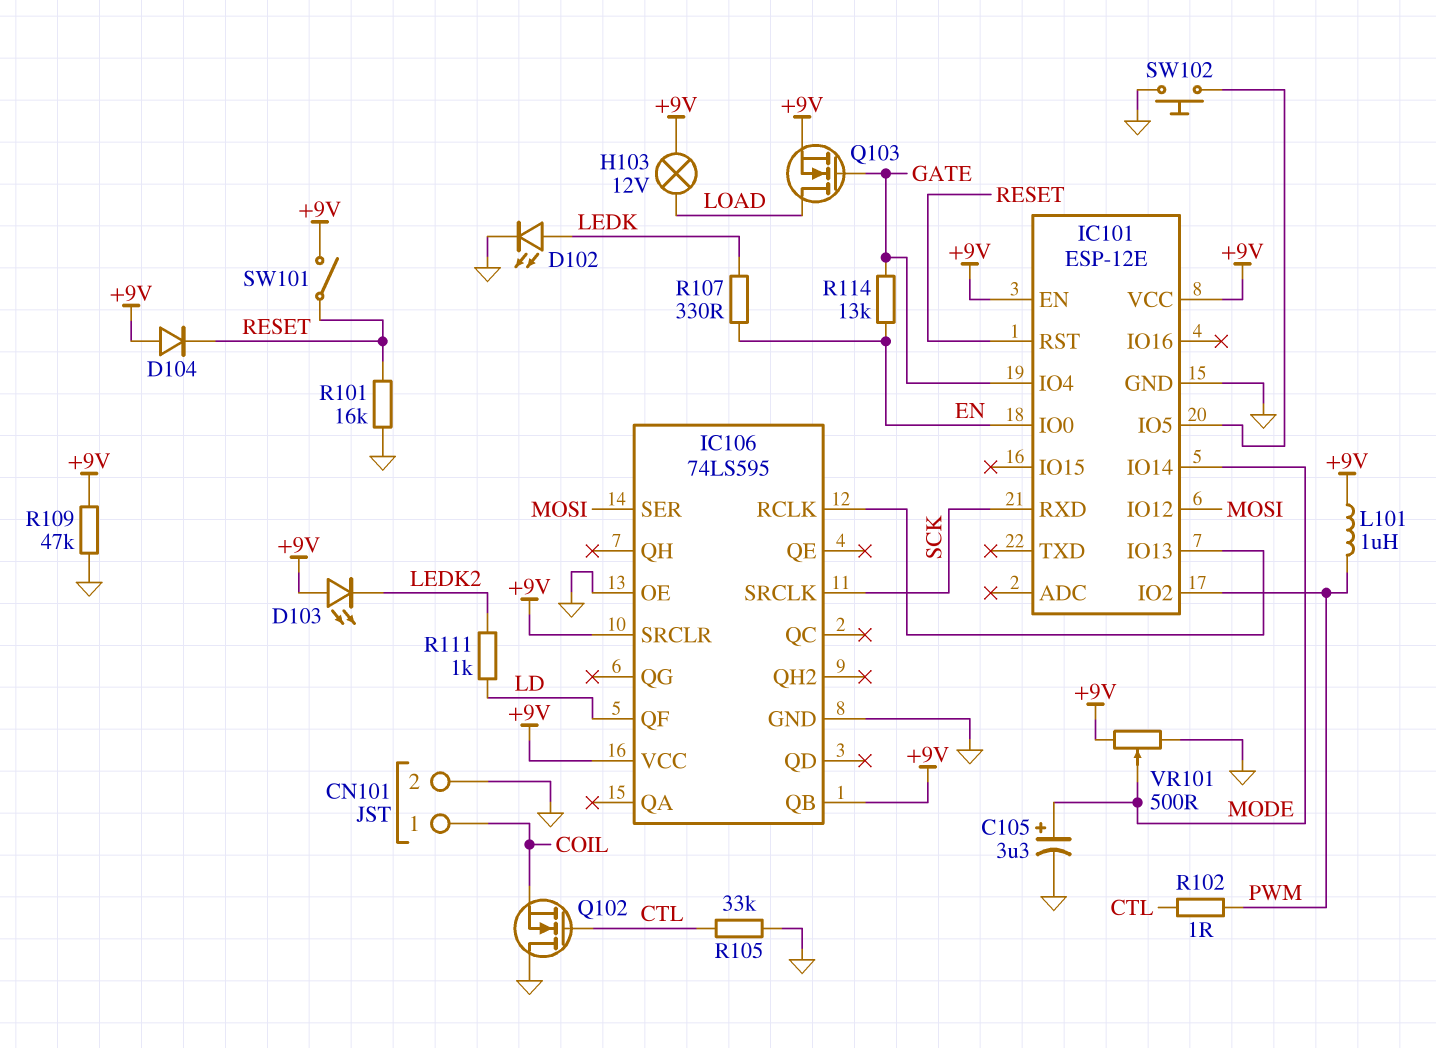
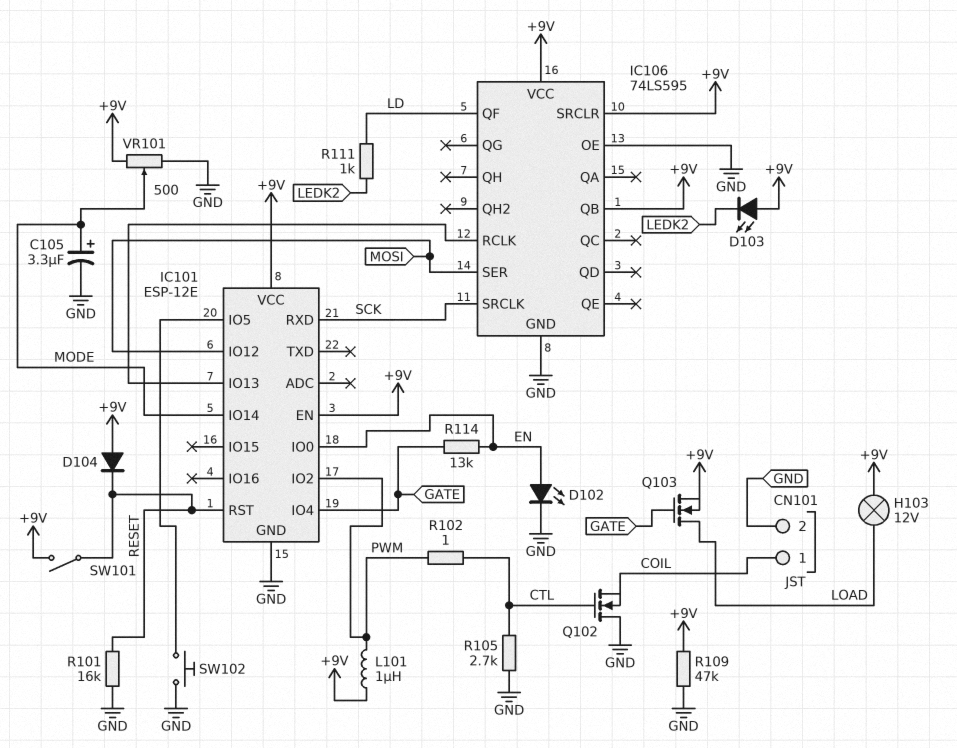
D102: LED (A LEDK, K GND) -> LED (A EN, K GND)
R105: 33k (CTL, GND) -> 2.7k (CTL, GND)
R107: 330 (EN, LEDK) -> none

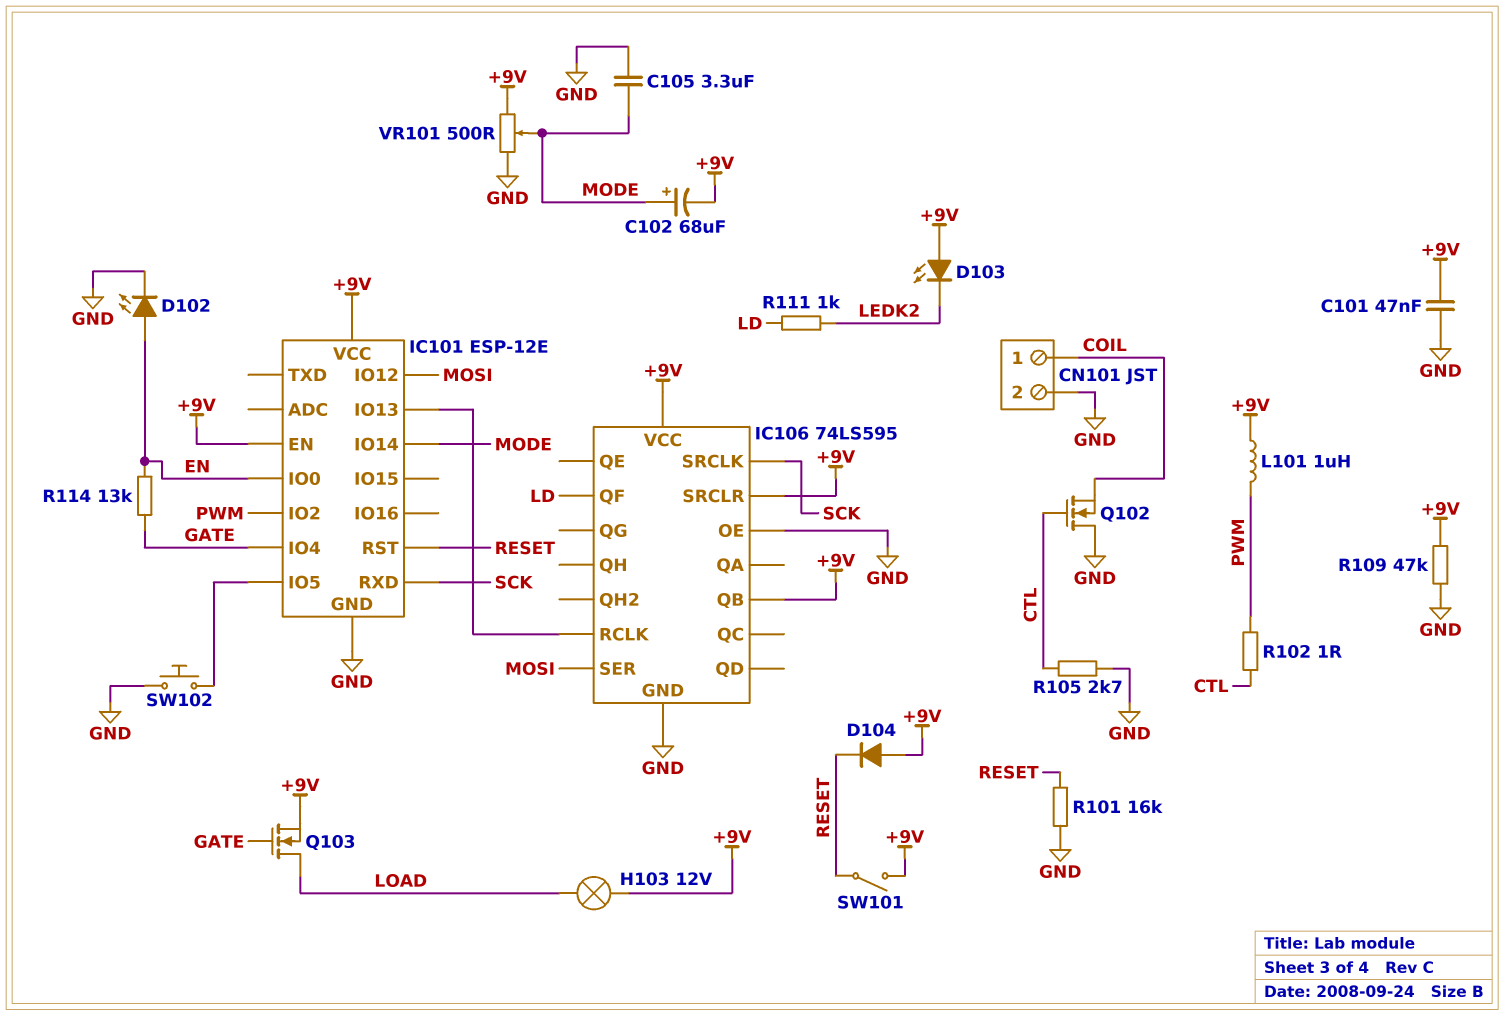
C101: none -> 47nF (+9V, GND)
C102: none -> 68uF (plus MODE, minus +9V)
C105: 3.3uF (plus MODE, minus GND) -> 3.3uF (GND, MODE)

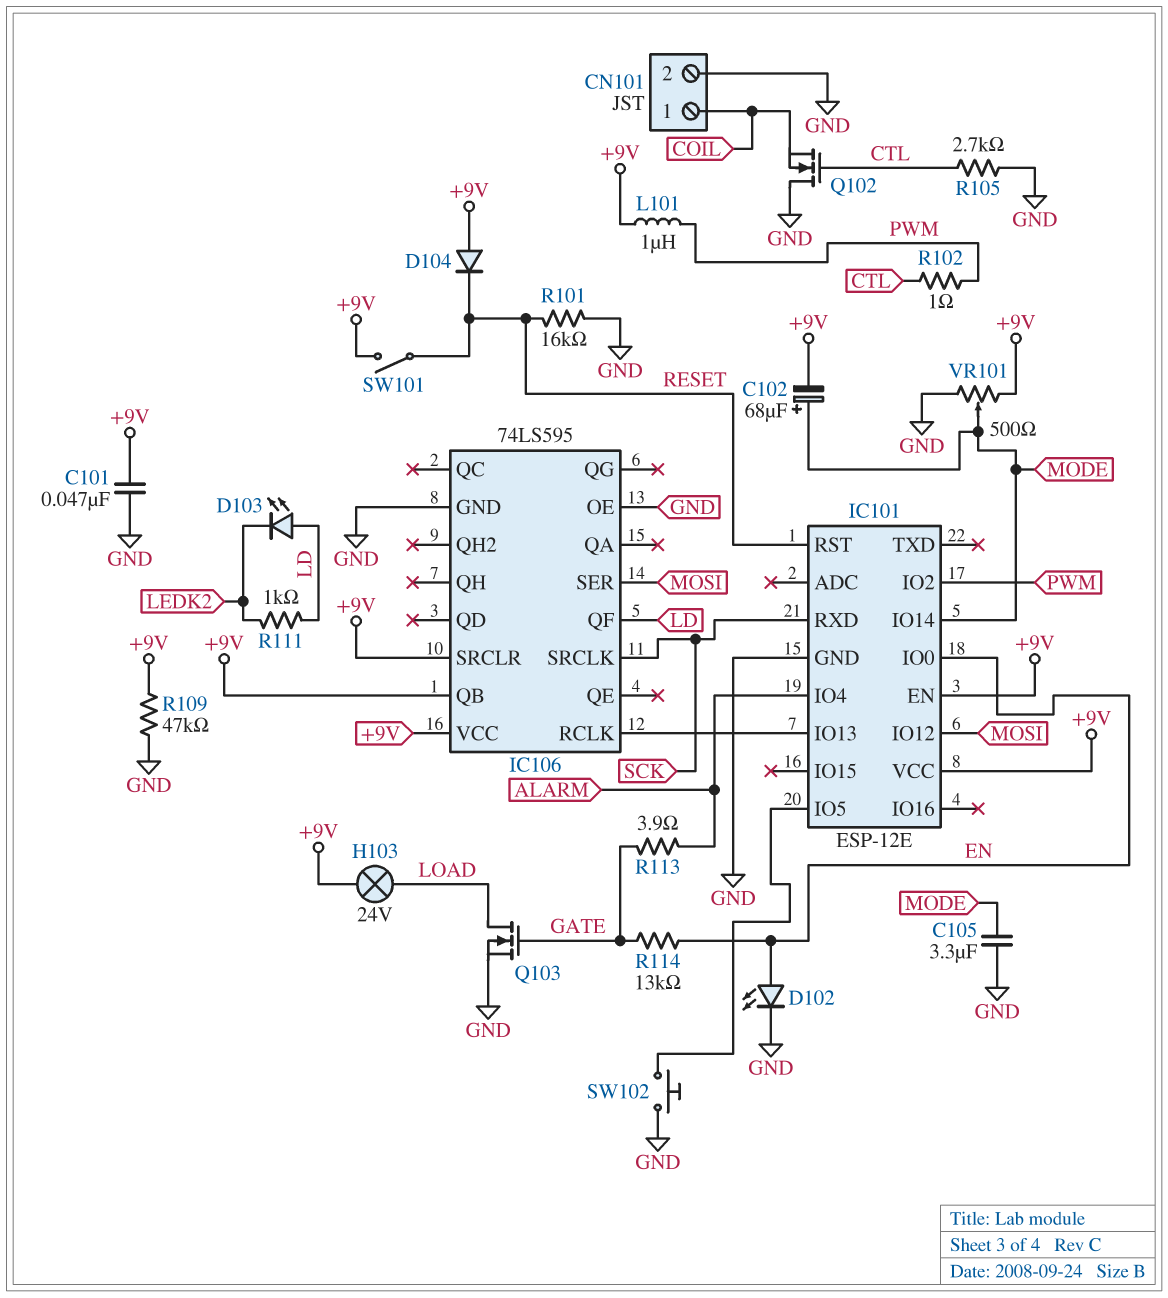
D103: LED (A +9V, K LEDK2) -> LED (A LD, K LEDK2)
H103: lamp 12V (+9V, LOAD) -> lamp 24V (+9V, LOAD)
IC101 pin IO4: GATE -> ALARM
Q103: NMOS (G GATE, D LOAD, S +9V) -> NMOS (G GATE, D LOAD, S GND)
R113: none -> 3.9 (ALARM, GATE)

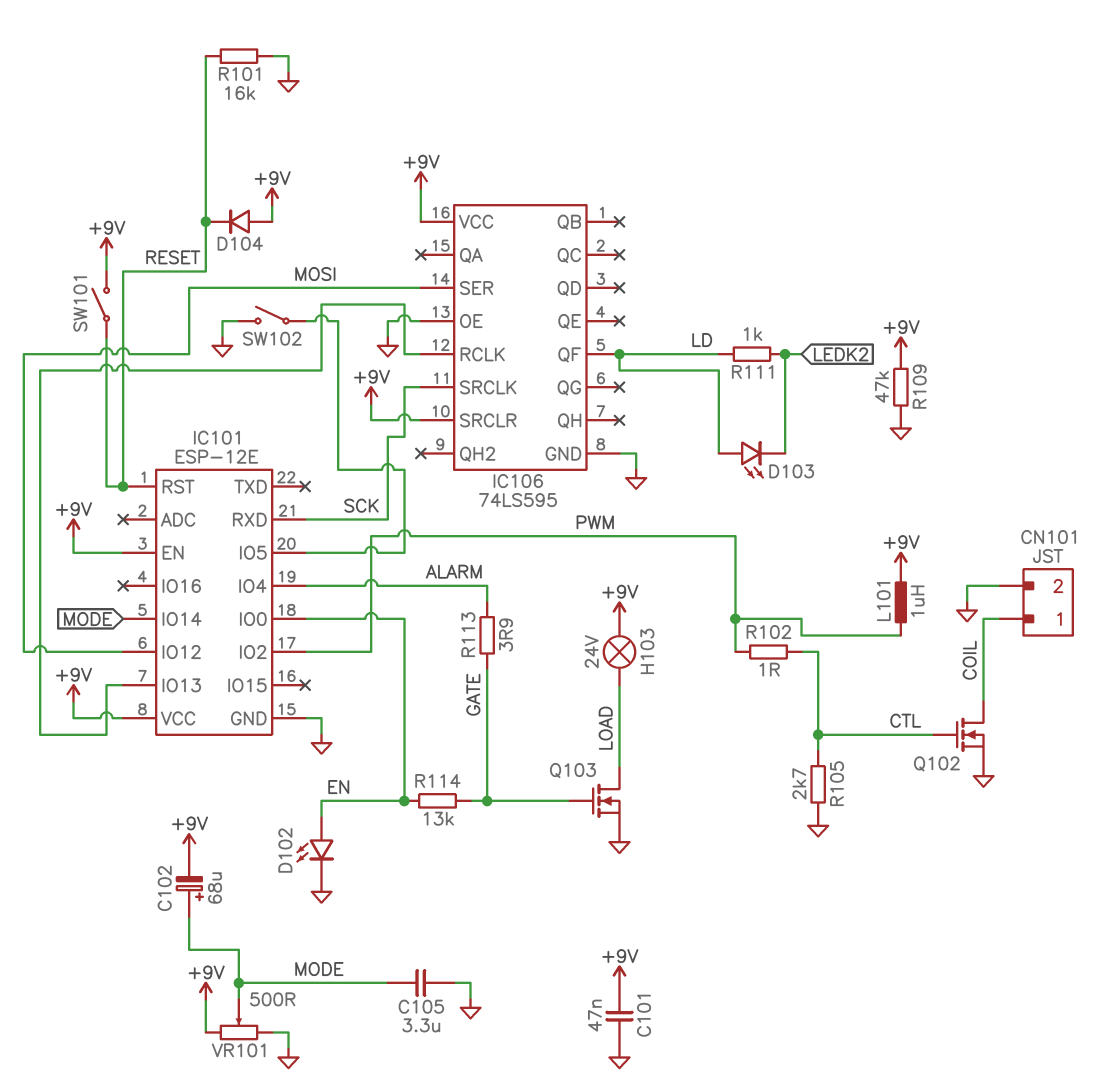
IC106 pin QB: +9V -> none
Q102: NMOS (G CTL, D GND, S COIL) -> NMOS (G CTL, D COIL, S GND)
SW102: button (GND, IC101/IO5) -> switch (GND, IC101/IO5)

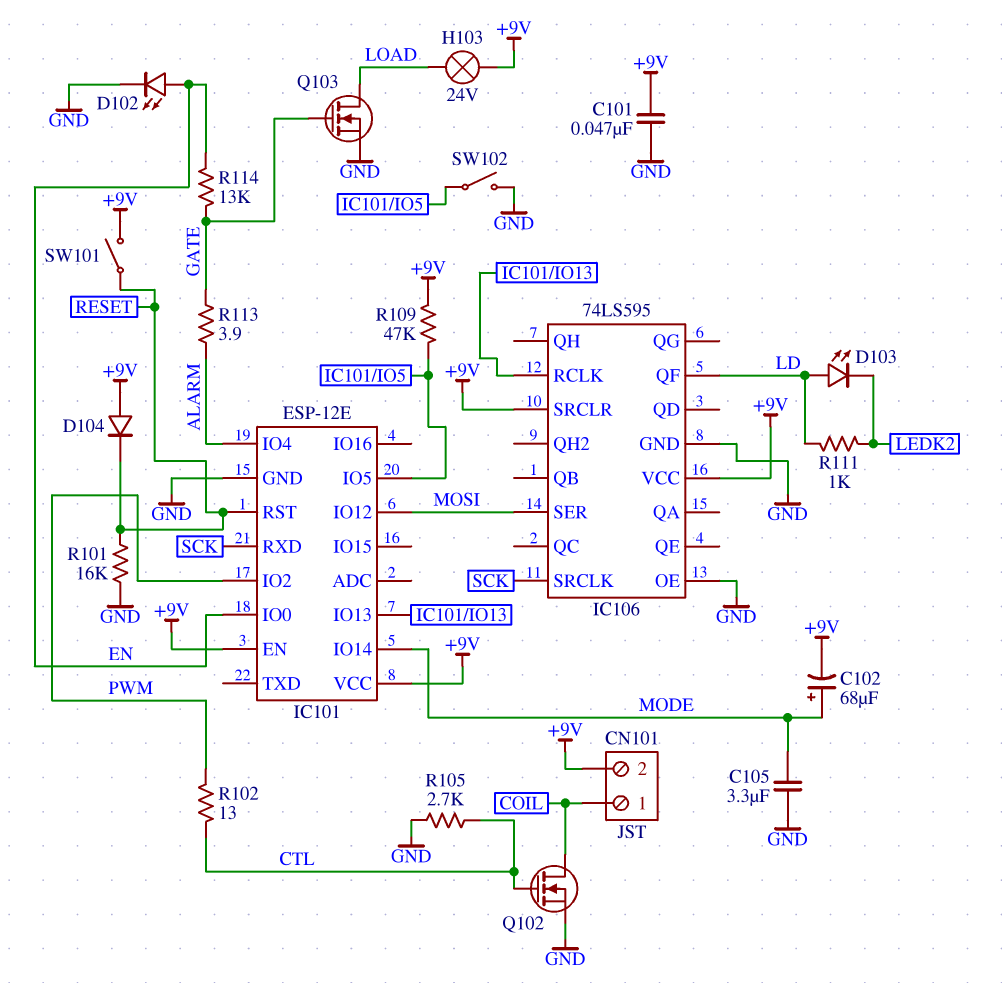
CN101 pin 2: GND -> +9V
L101: 1uH (+9V, PWM) -> none
R102: 1 (CTL, PWM) -> 13 (CTL, PWM)
R109: 47k (+9V, GND) -> 47k (+9V, IC101/IO5)
VR101: 500 (+9V, GND, wiper MODE) -> none

